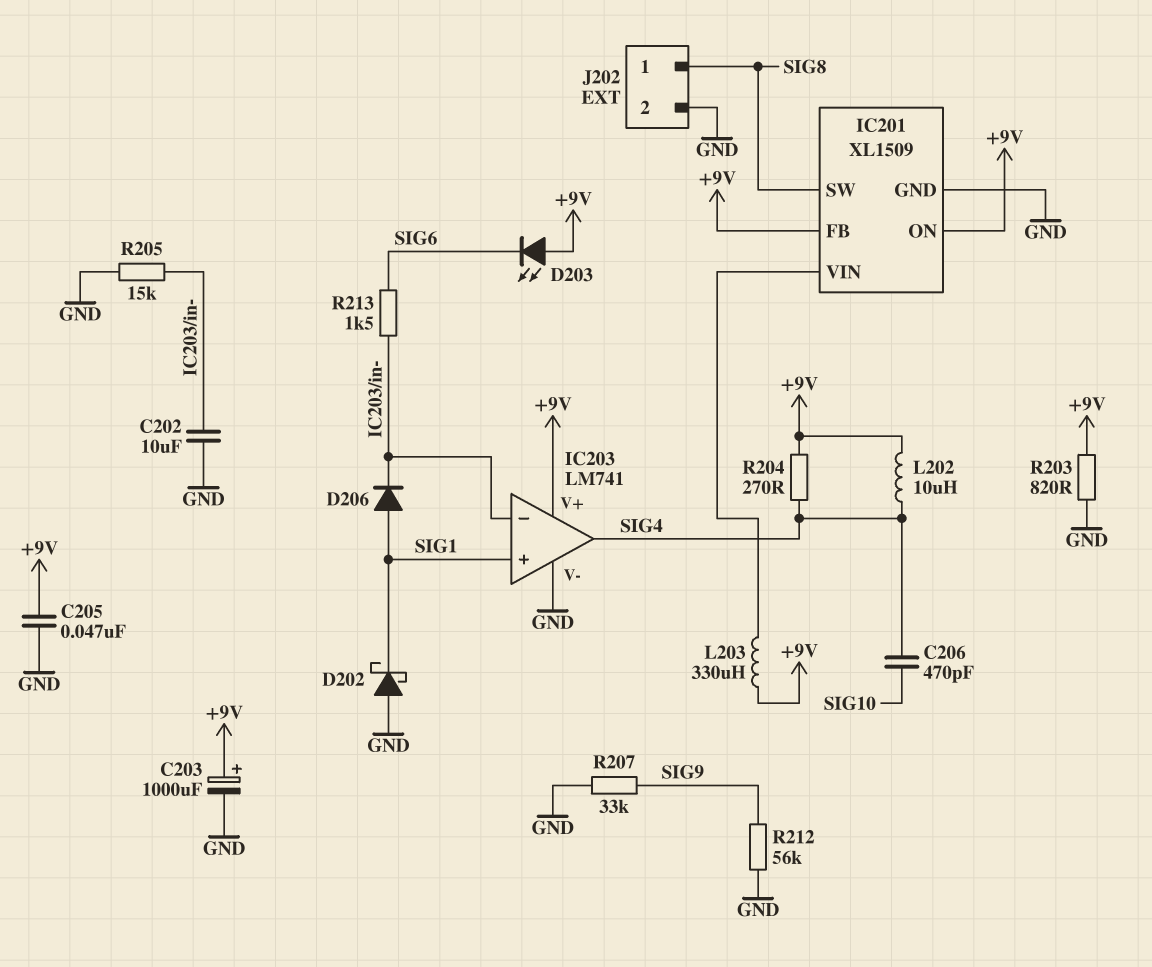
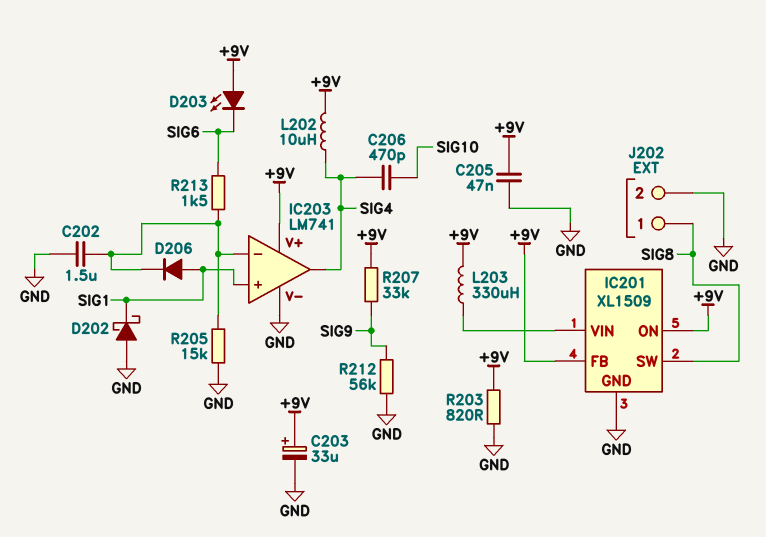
C202: 10uF (GND, IC203/in-) -> 1.5uF (GND, IC203/in-)
C203: 1000uF (plus +9V, minus GND) -> 33uF (plus +9V, minus GND)
R204: 270 (+9V, SIG4) -> none
R207: 33k (GND, SIG9) -> 33k (+9V, SIG9)

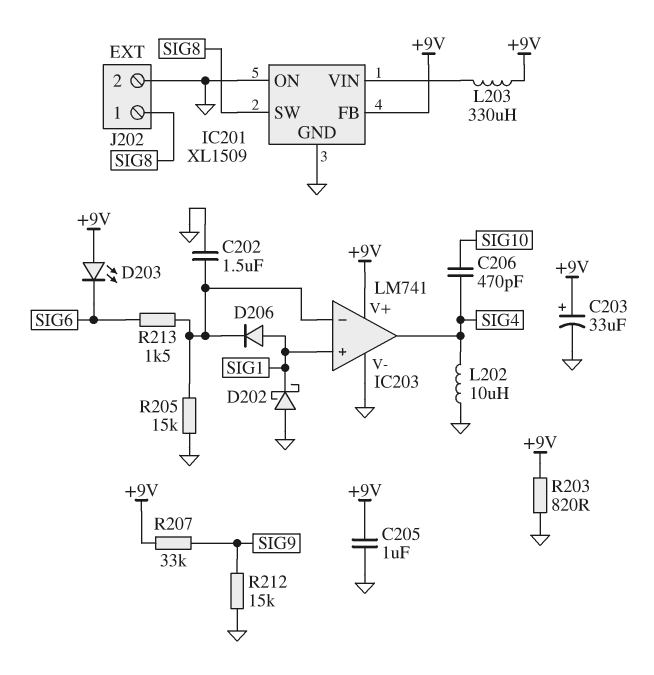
C205: 47nF (+9V, GND) -> 1uF (+9V, GND)
IC201 pin ON: +9V -> GND
L202: 10uH (+9V, SIG4) -> 10uH (GND, SIG4)
R212: 56k (GND, SIG9) -> 15k (GND, SIG9)

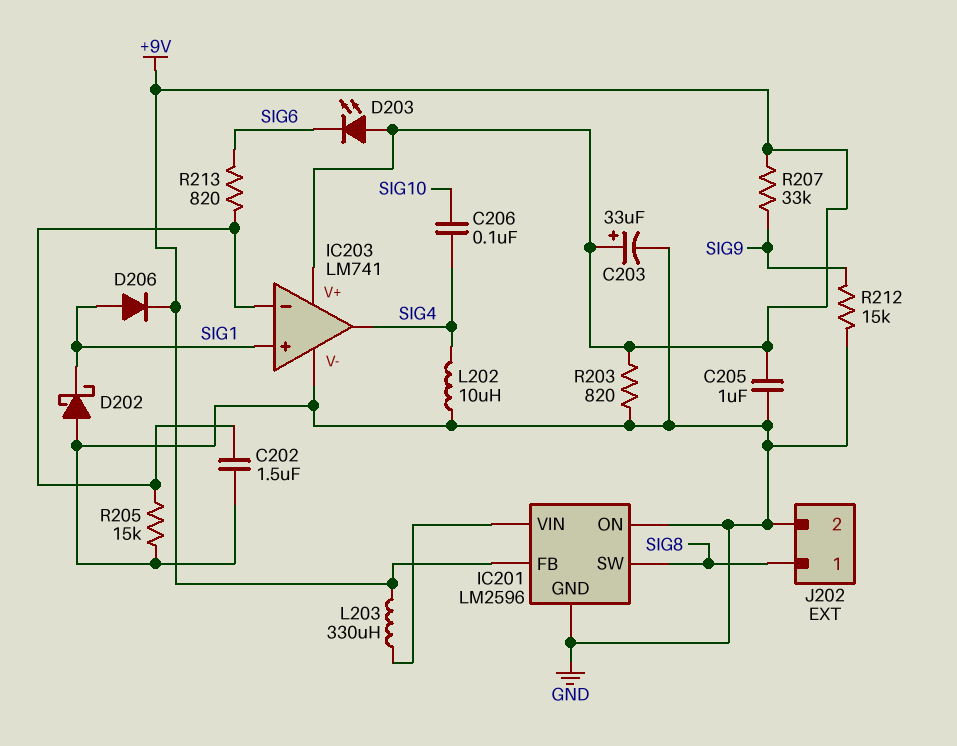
C206: 470pF (SIG4, SIG10) -> 100nF (SIG4, SIG10)
D206: diode (A SIG1, K IC203/in-) -> diode (A SIG1, K +9V)
IC201: XL1509 -> LM2596
R213: 1.5k (IC203/in-, SIG6) -> 820 (IC203/in-, SIG6)

